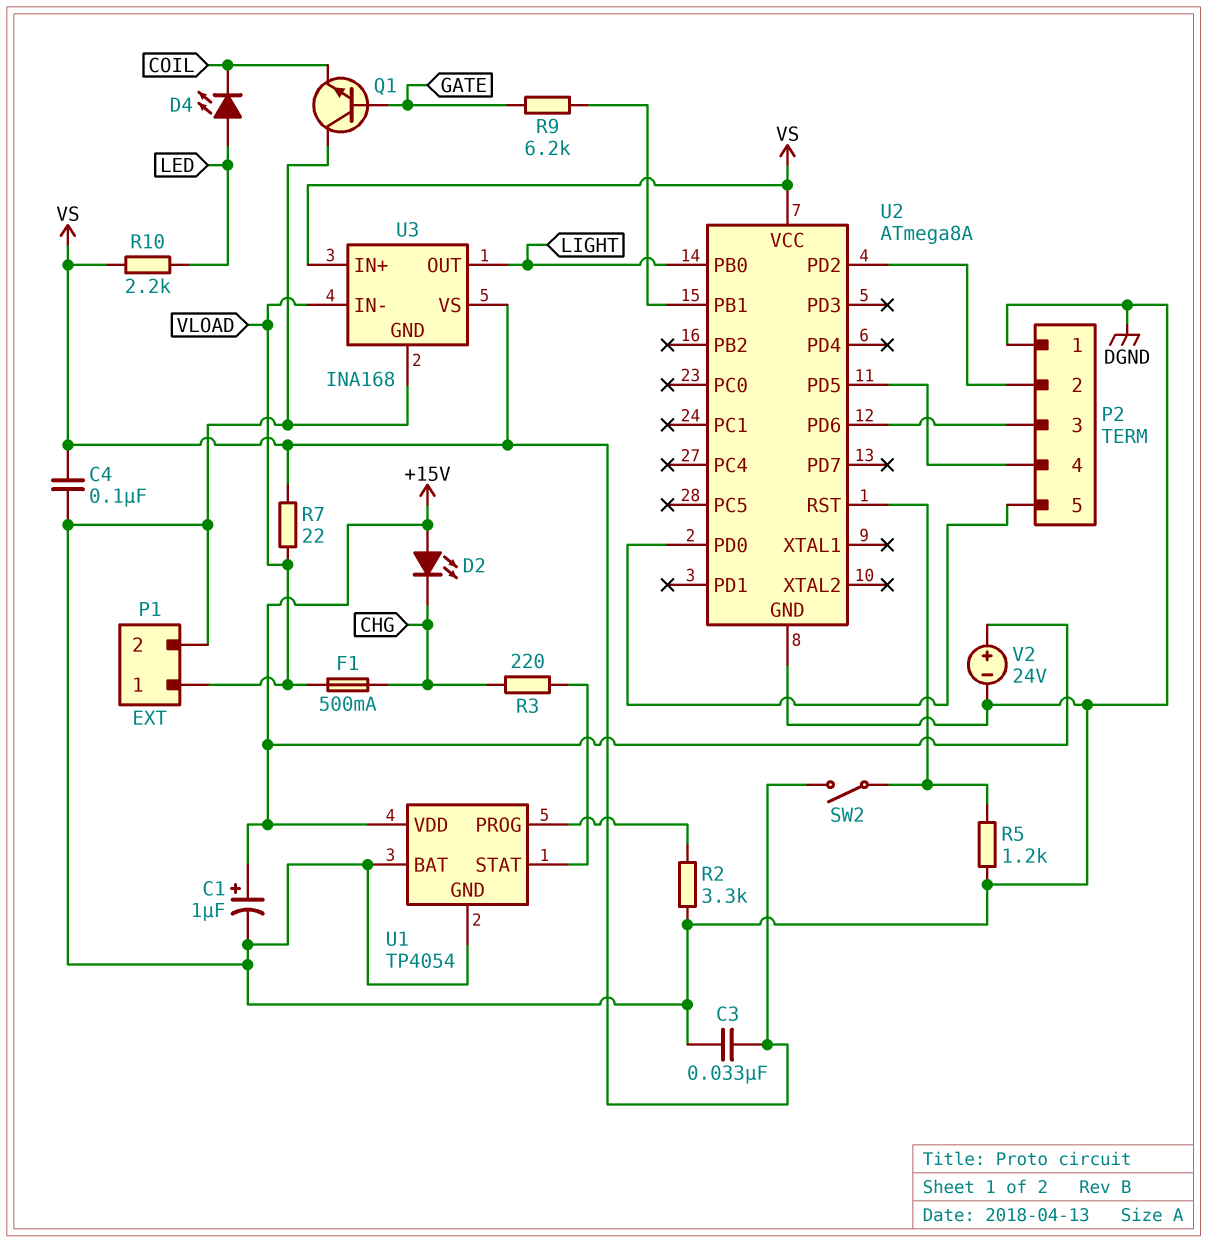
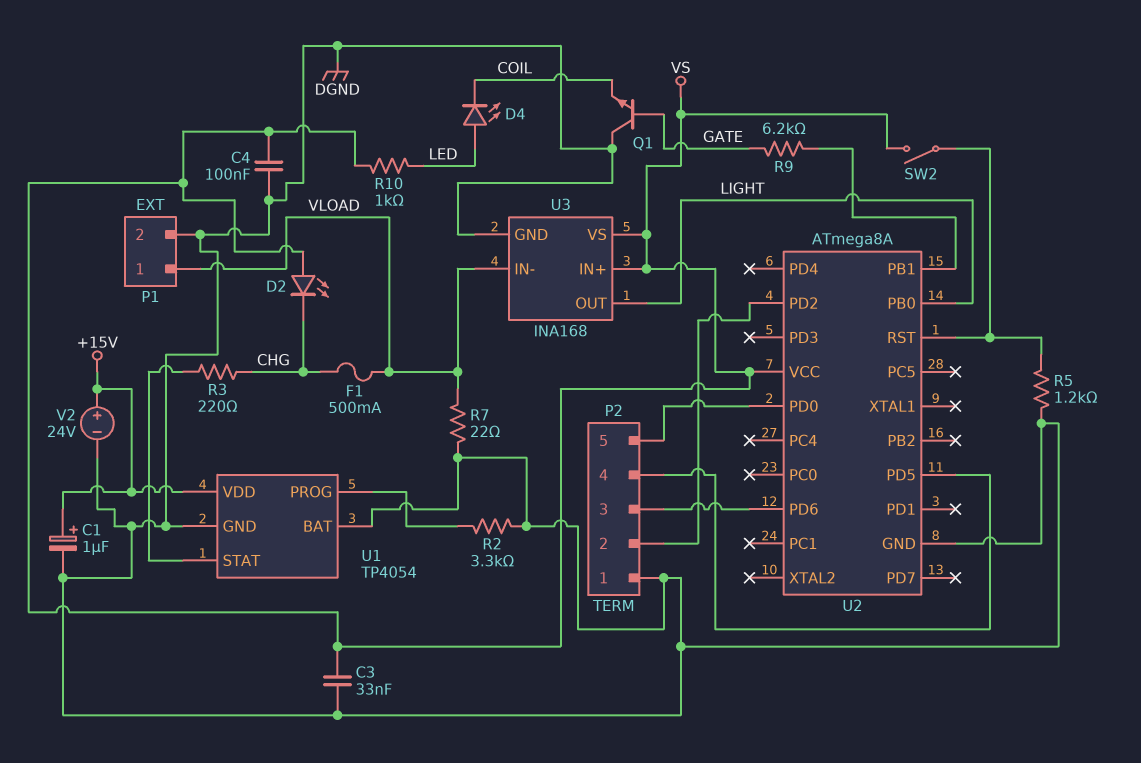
D2: LED (A +15V, K CHG) -> LED (A VS, K CHG)
R7: 22 (VLOAD, VS) -> 22 (DGND, VLOAD)
R10: 2.2k (LED, VS) -> 1k (LED, VS)

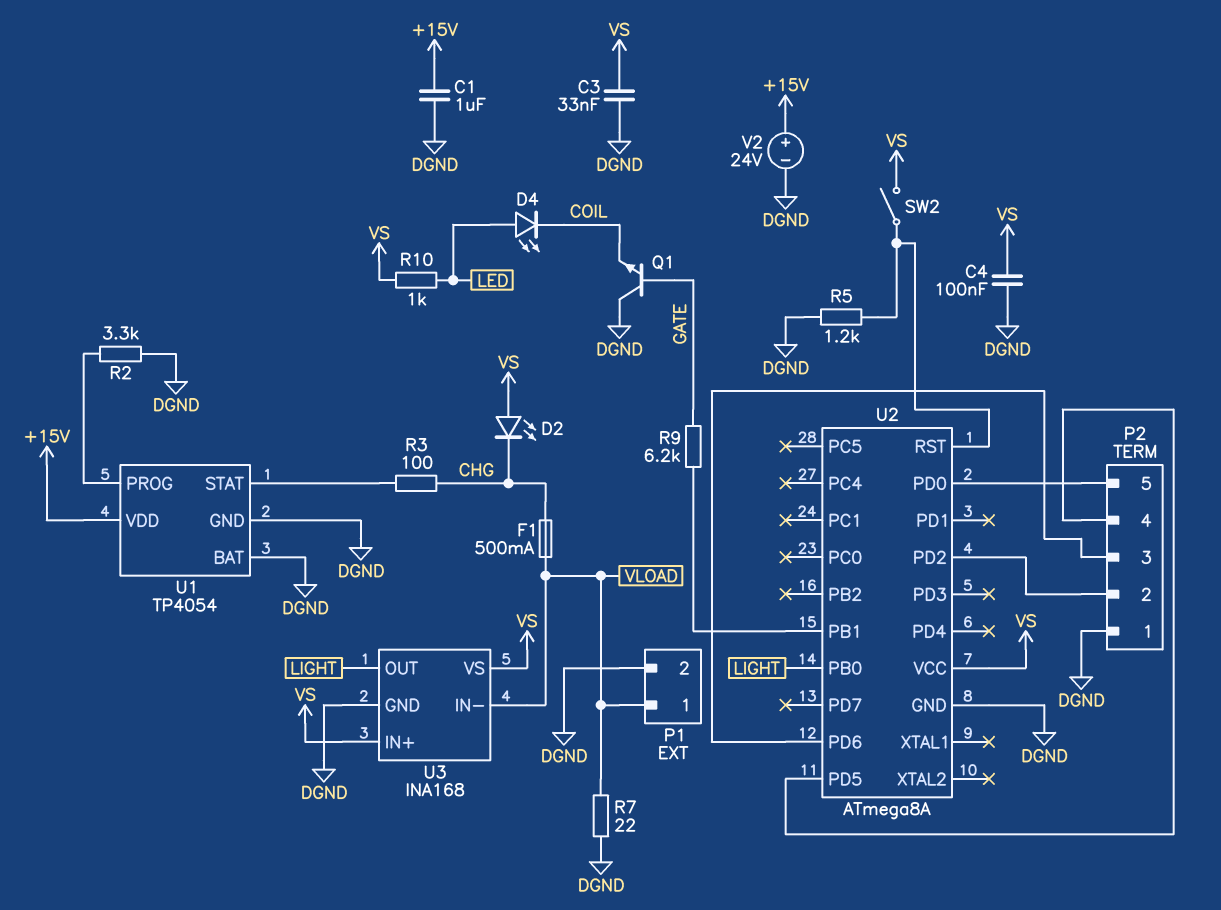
C1: 1uF (plus +15V, minus DGND) -> 1uF (+15V, DGND)
R3: 220 (CHG, U1/STAT) -> 100 (CHG, U1/STAT)

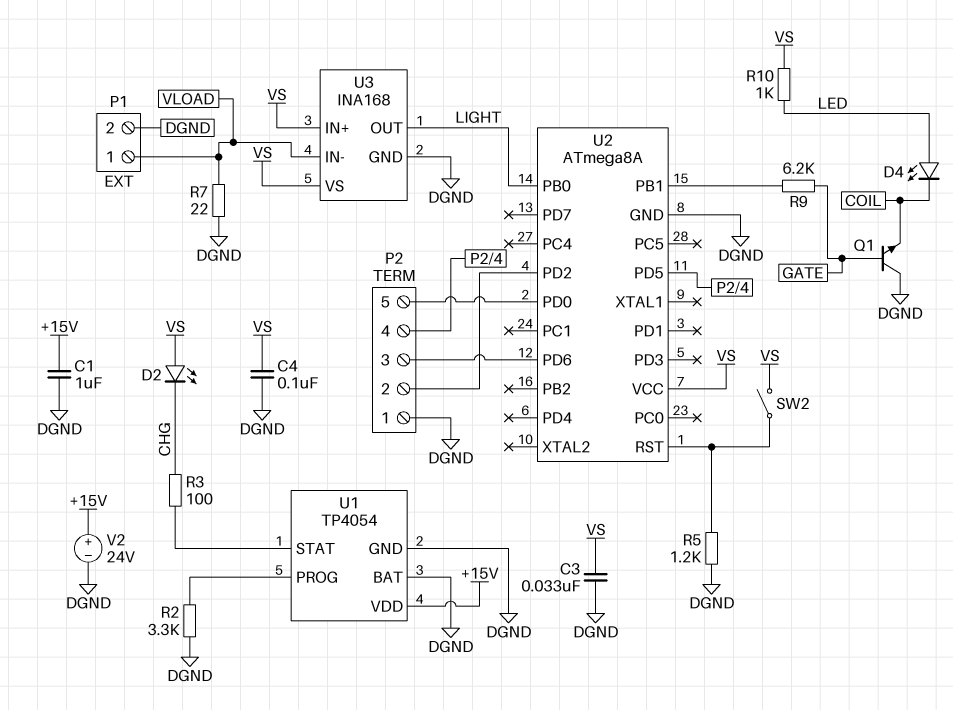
F1: 500mA (CHG, VLOAD) -> none

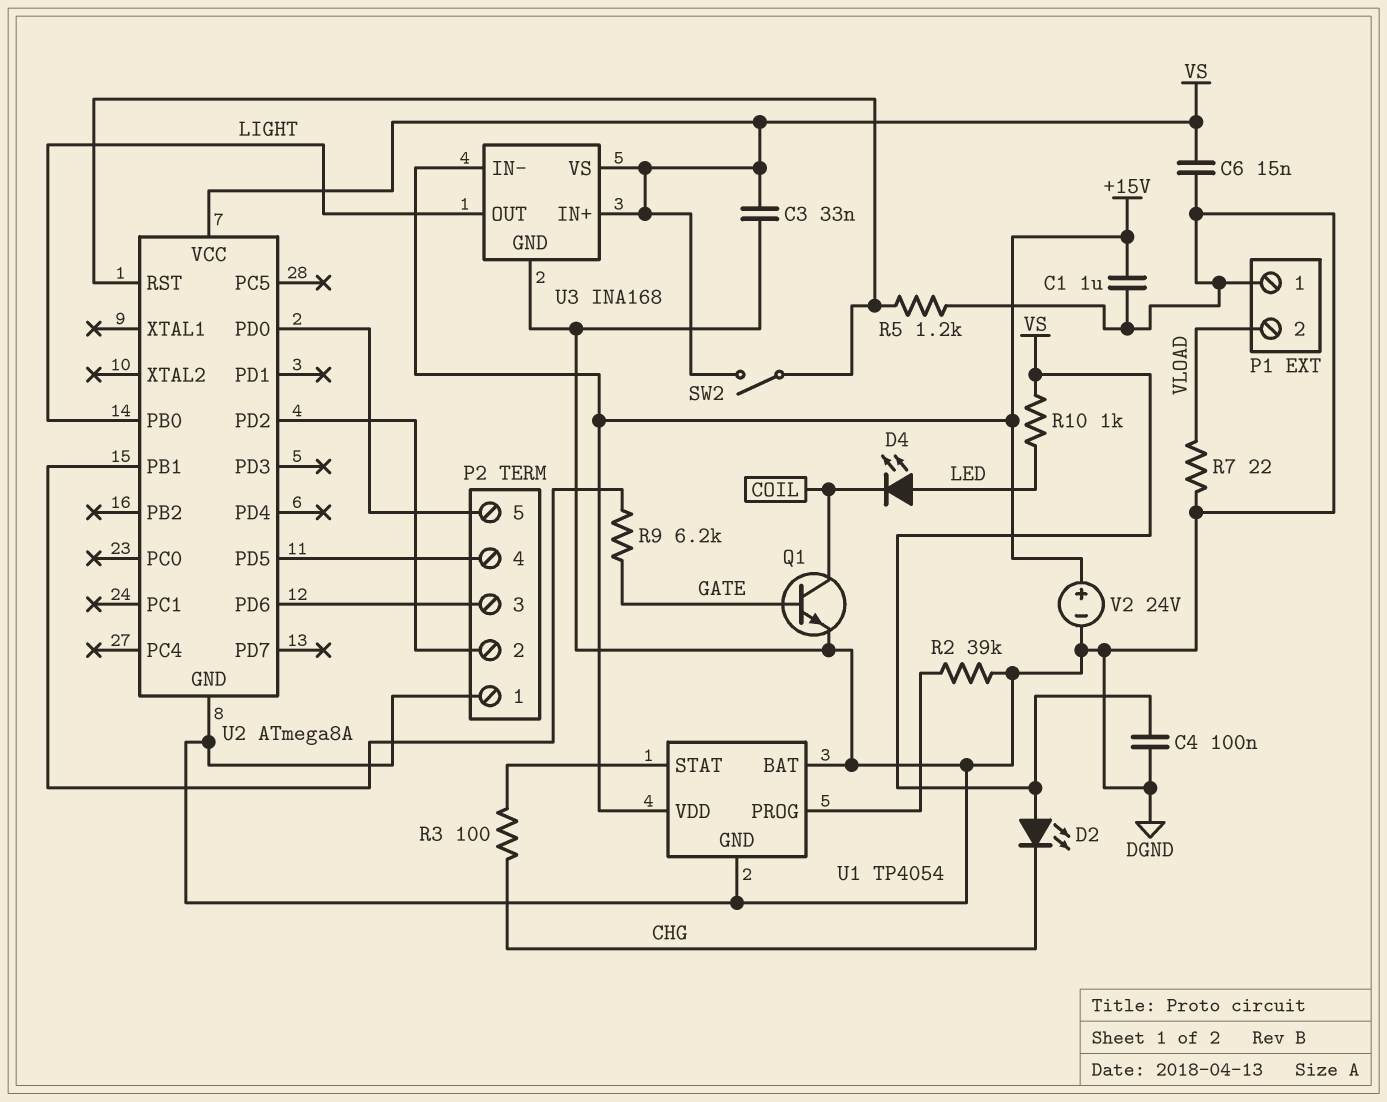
C6: none -> 15nF (DGND, VS)
P1 pin 1: VLOAD -> DGND
P1 pin 2: DGND -> VLOAD
Q1: NPN (B GATE, C DGND, E COIL) -> NPN (B GATE, C COIL, E DGND)
R2: 3.3k (DGND, U1/PROG) -> 39k (DGND, U1/PROG)
U3 pin IN-: VLOAD -> +15V

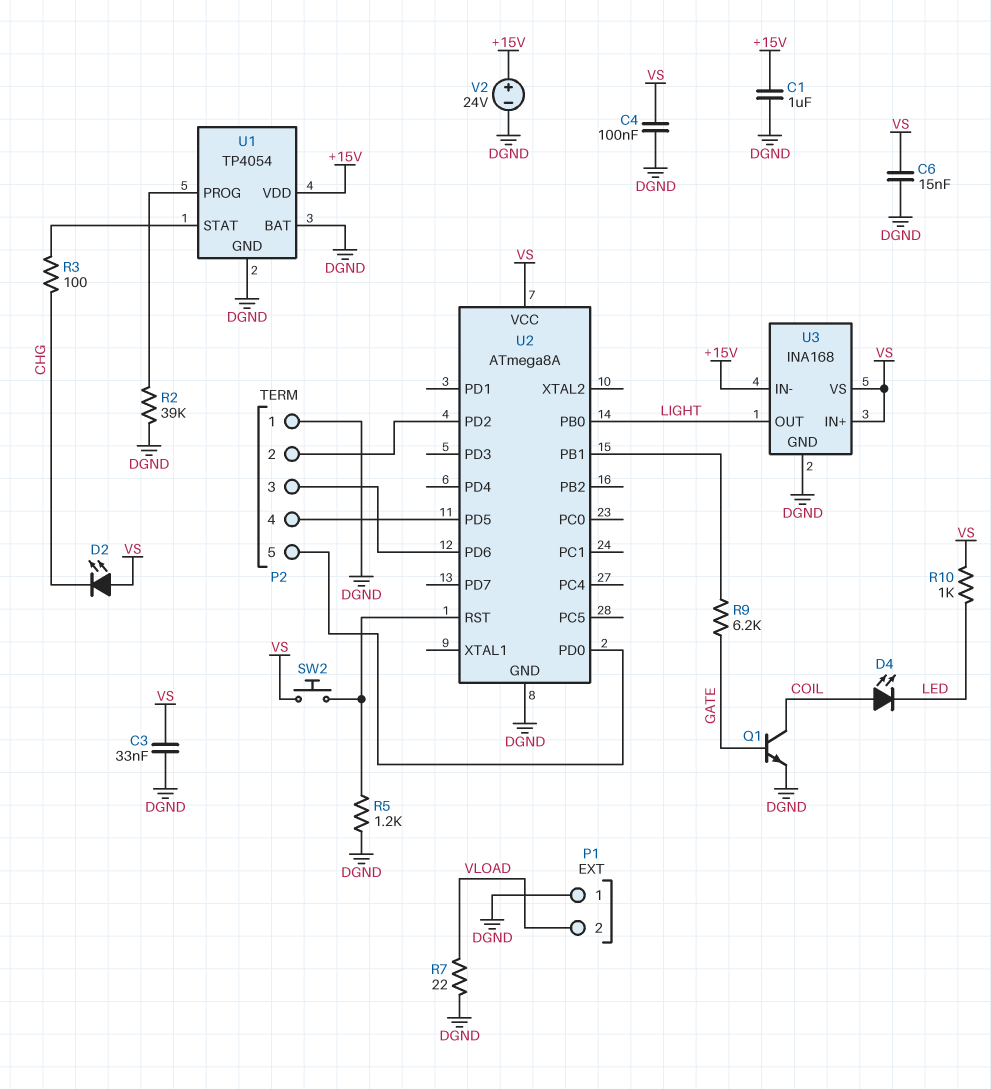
D4: LED (A LED, K COIL) -> LED (A COIL, K LED)
SW2: switch (U2/RST, VS) -> button (U2/RST, VS)

